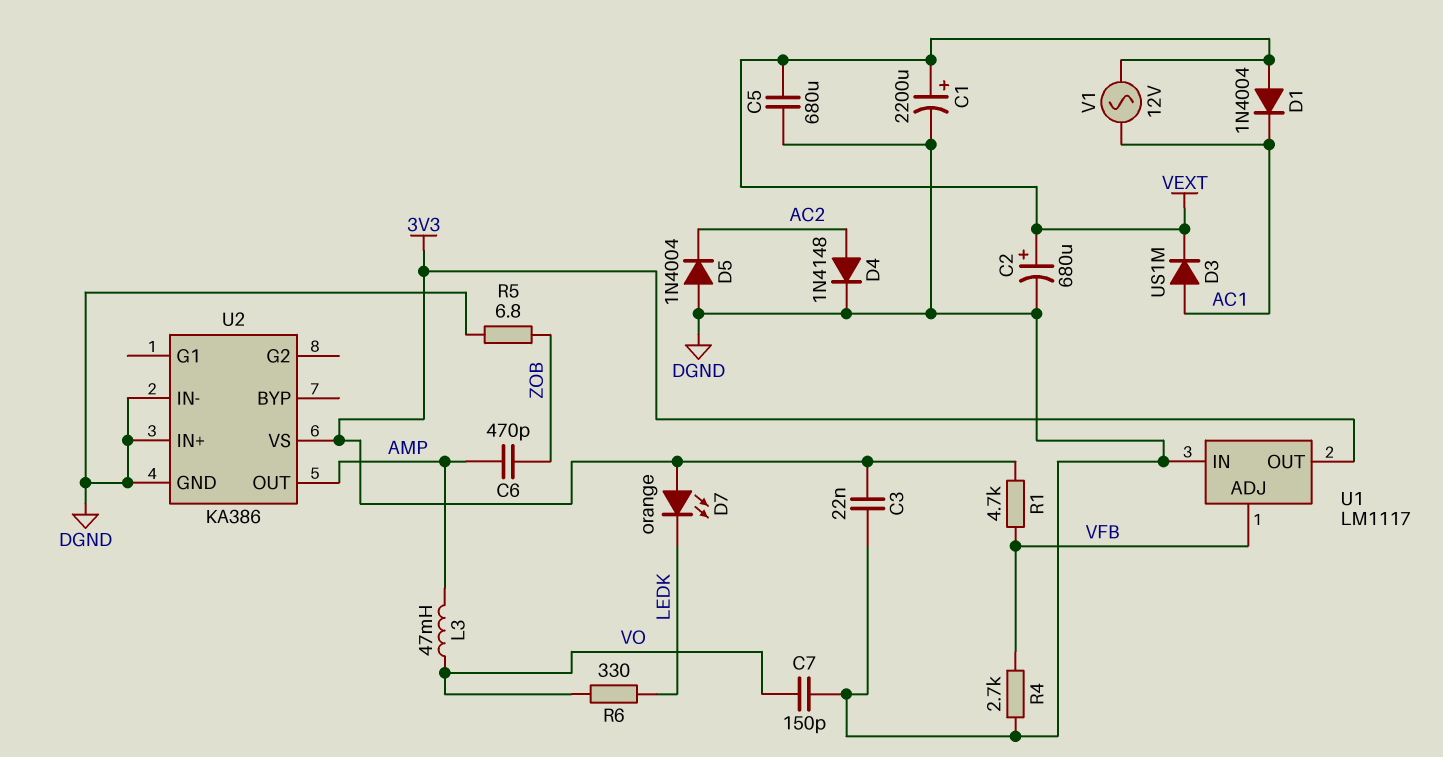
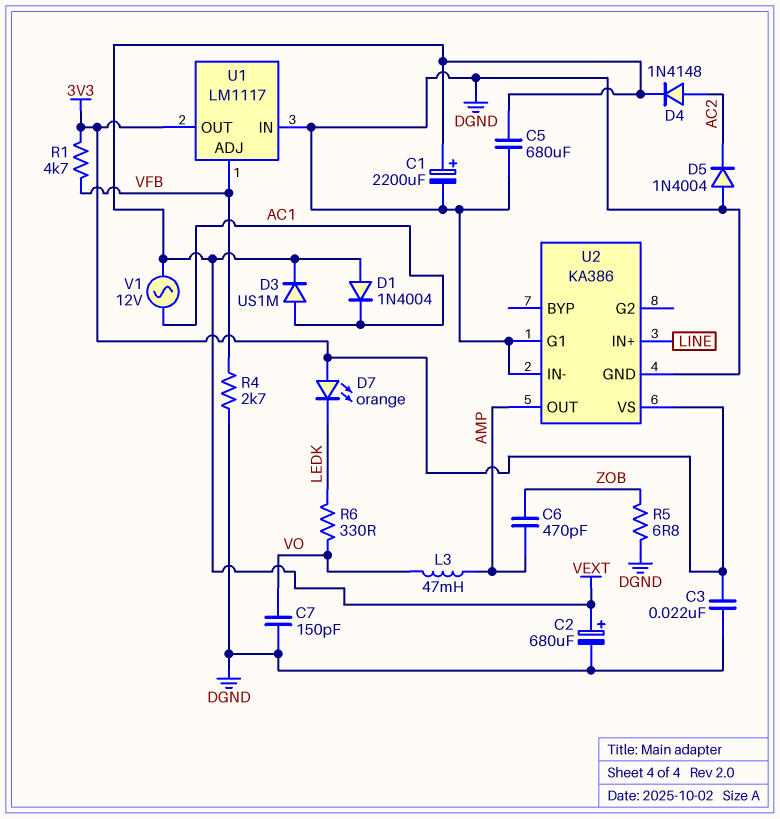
D4: diode 1N4148 (A AC2, K DGND) -> diode 1N4148 (A AC2, K VEXT)
U2 pin G1: none -> DGND
U2 pin IN+: DGND -> LINE

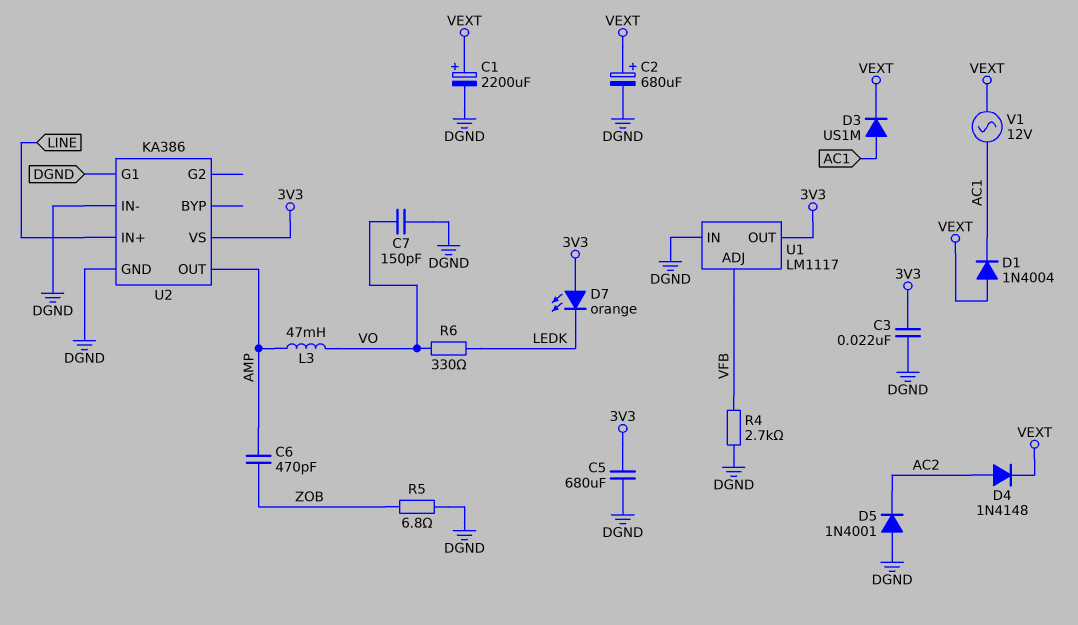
C5: 680uF (DGND, VEXT) -> 680uF (3V3, DGND)
D5: diode 1N4004 (A DGND, K AC2) -> diode 1N4001 (A DGND, K AC2)
R1: 4.7k (3V3, VFB) -> none

